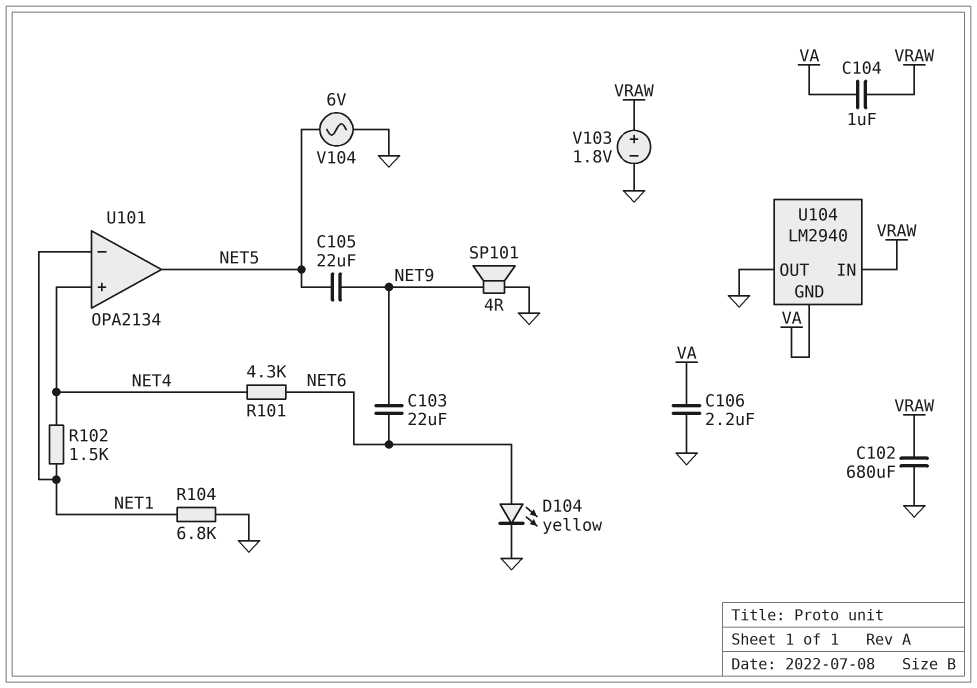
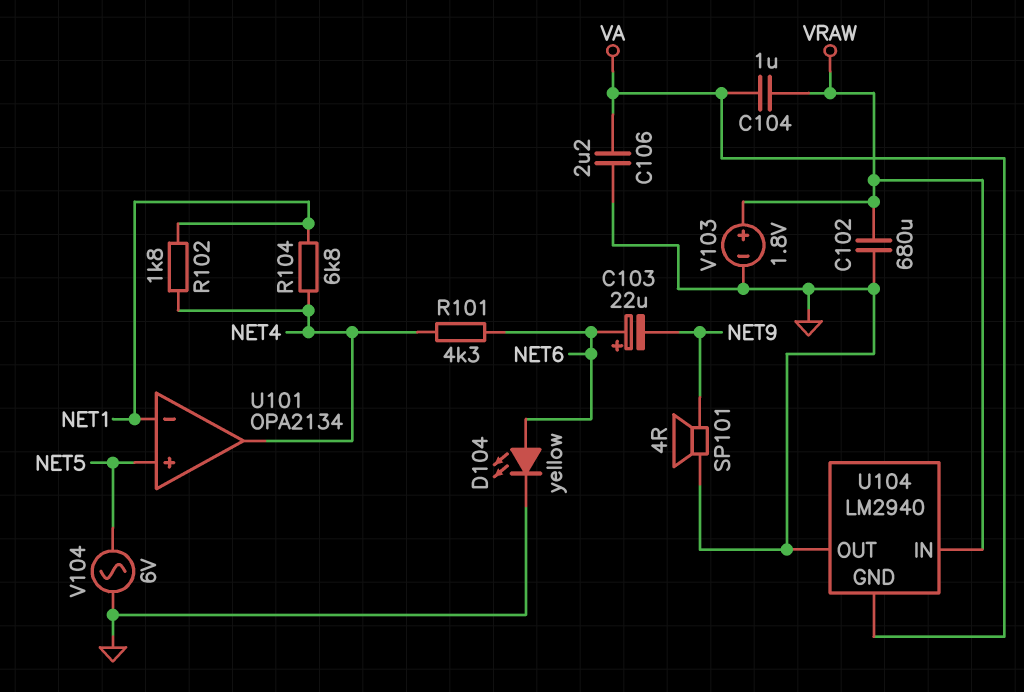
C103: 22uF (NET6, NET9) -> 22uF (plus NET6, minus NET9)
C105: 22uF (NET5, NET9) -> none
R102: 1.5k (NET1, NET4) -> 1.8k (NET1, NET4)
R104: 6.8k (GND, NET1) -> 6.8k (NET1, NET4)
U101 pin in+: NET4 -> NET5
U101 pin out: NET5 -> NET4

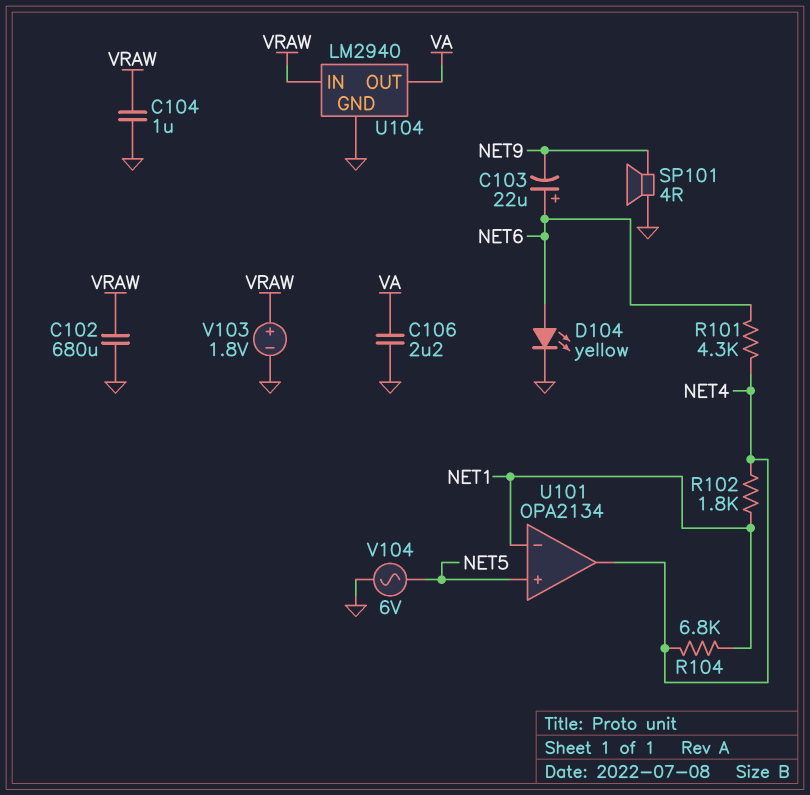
C104: 1uF (VA, VRAW) -> 1uF (GND, VRAW)
U104 pin GND: VA -> GND
U104 pin OUT: GND -> VA

